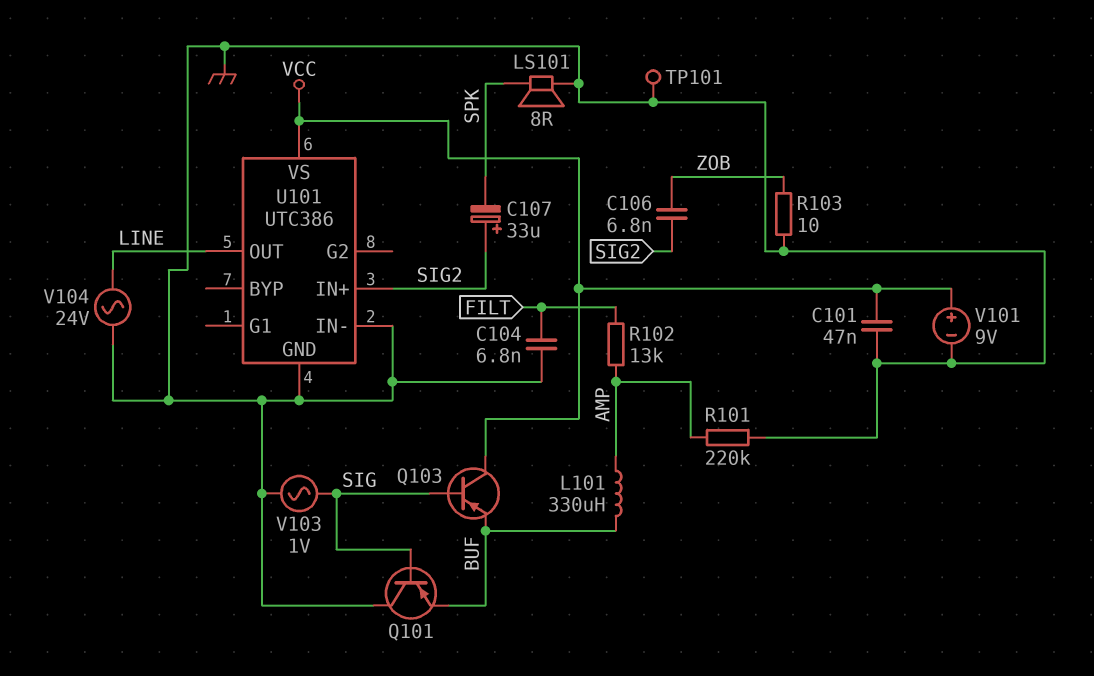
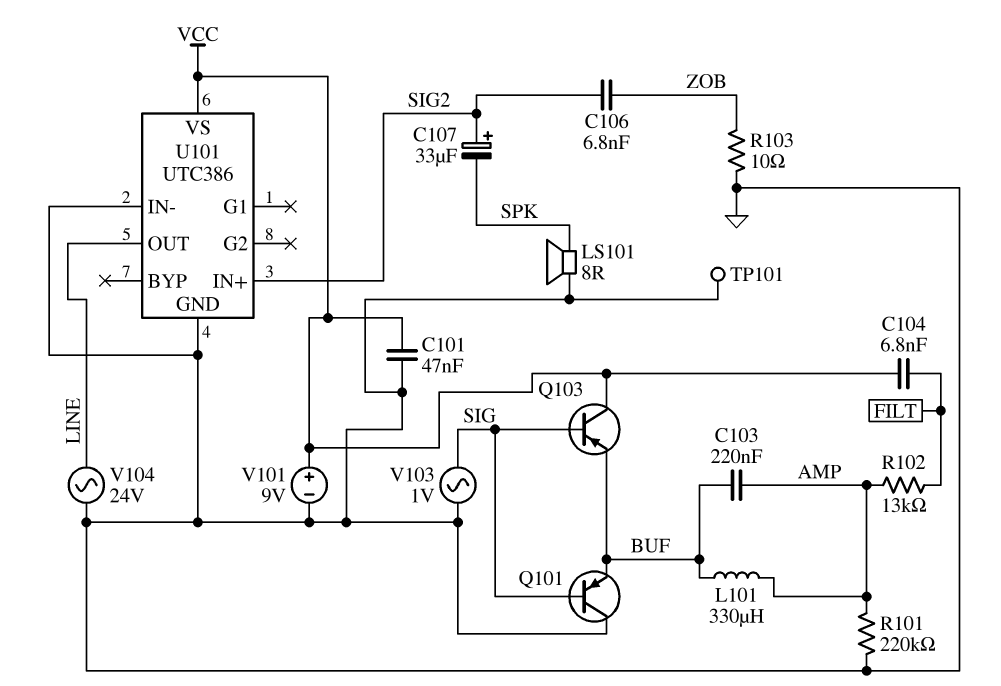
C103: none -> 220nF (AMP, BUF)
C104: 6.8nF (FILT, GND) -> 6.8nF (FILT, VCC)

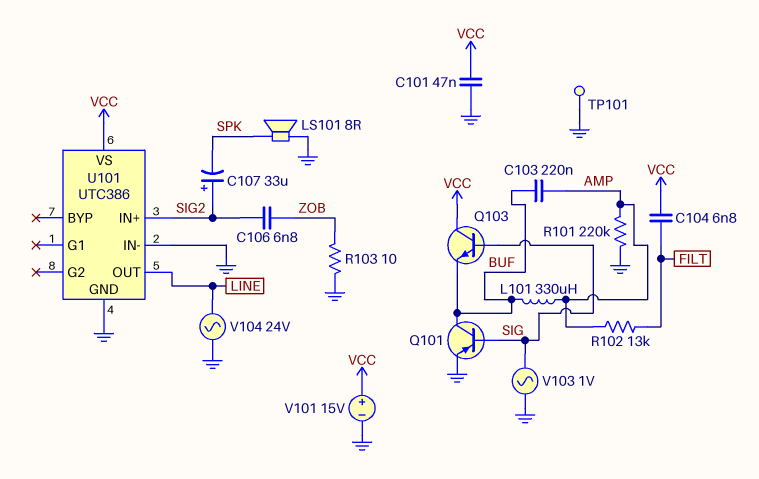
Q101: PNP (B SIG, C GND, E BUF) -> PNP (B SIG, C BUF, E GND)
Q103: PNP (B SIG, C VCC, E BUF) -> NPN (B SIG, C VCC, E BUF)
V101: 9V (plus VCC, minus GND) -> 15V (plus VCC, minus GND)

